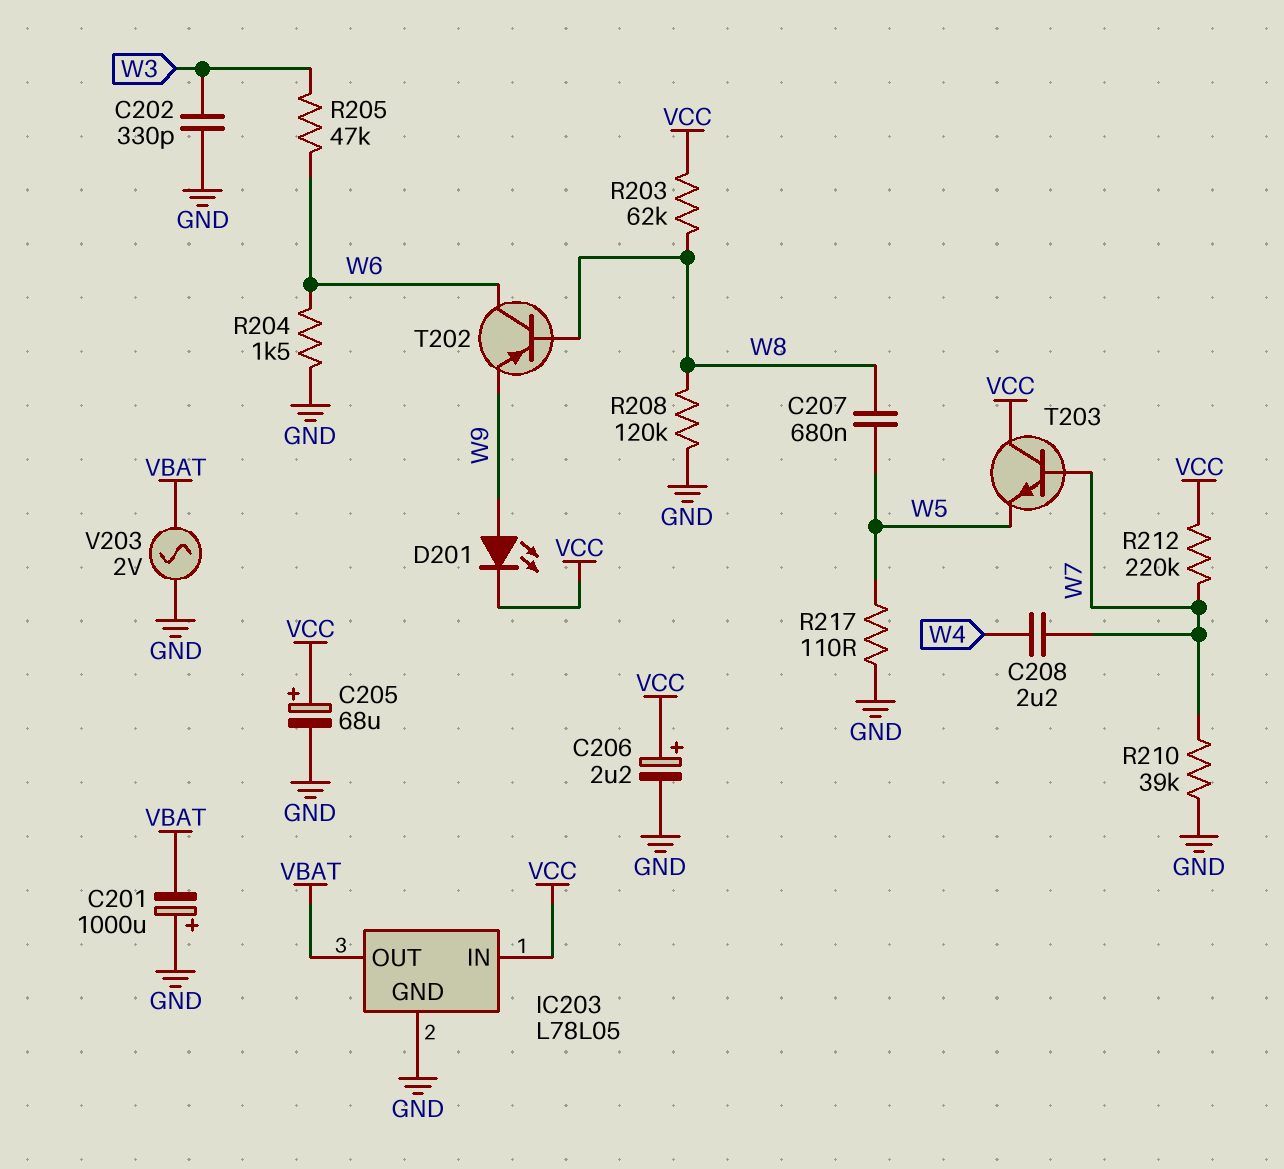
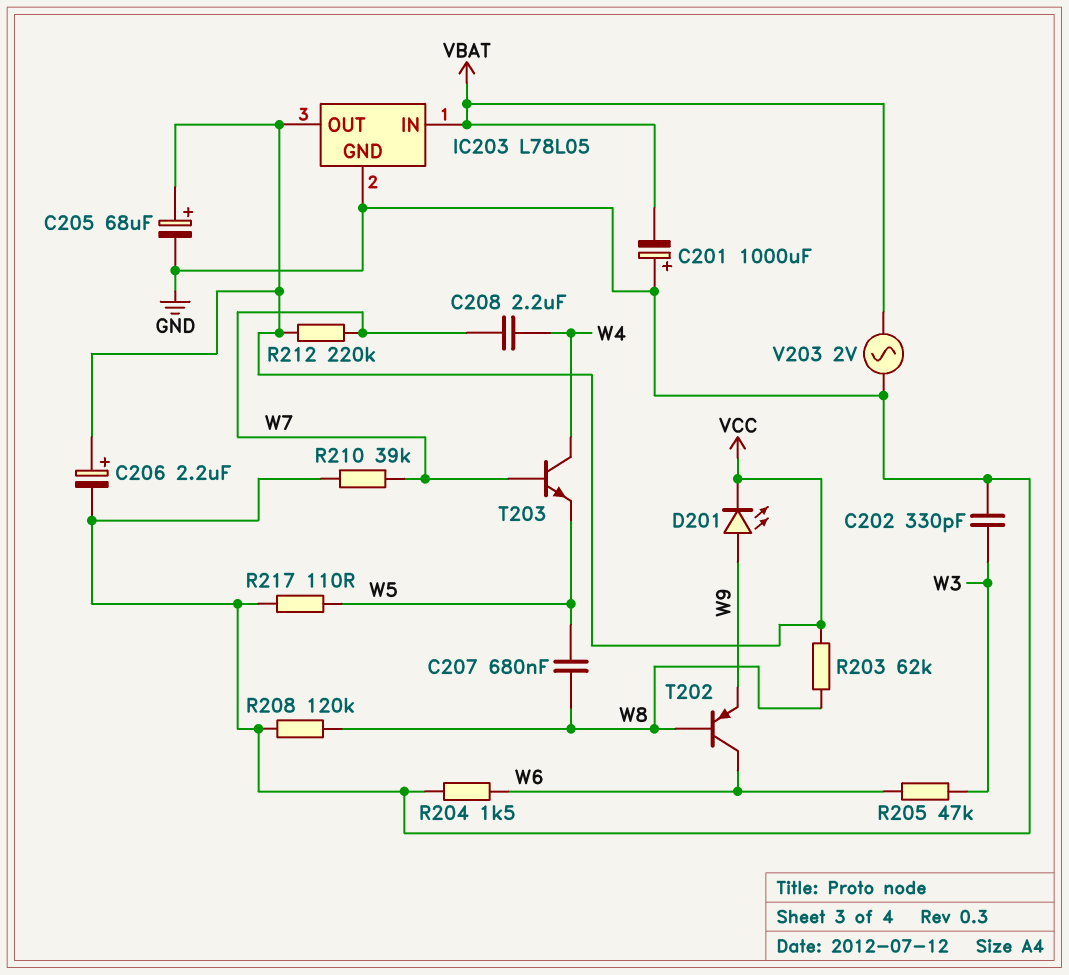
IC203 pin IN: VCC -> VBAT
IC203 pin OUT: VBAT -> VCC
T203: NPN (B W7, C VCC, E W5) -> NPN (B W7, C W4, E W5)

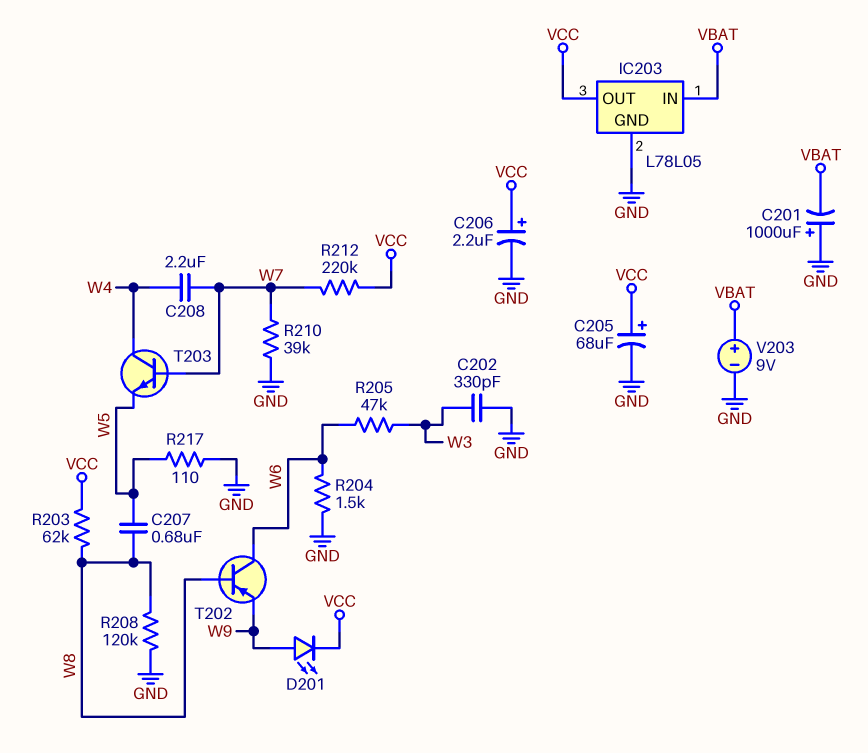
V203: AC 2V (GND, VBAT) -> 9V (plus VBAT, minus GND)

